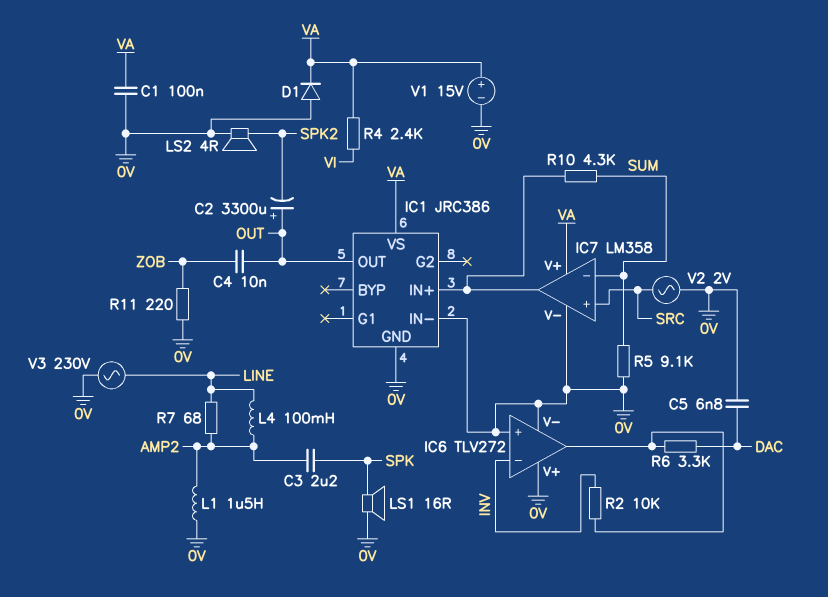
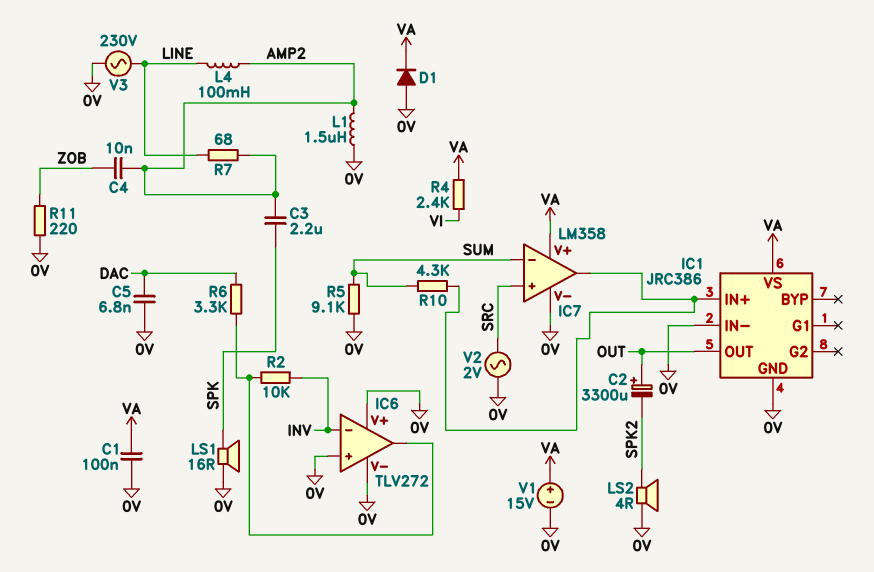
C4: 10nF (OUT, ZOB) -> 10nF (AMP2, ZOB)

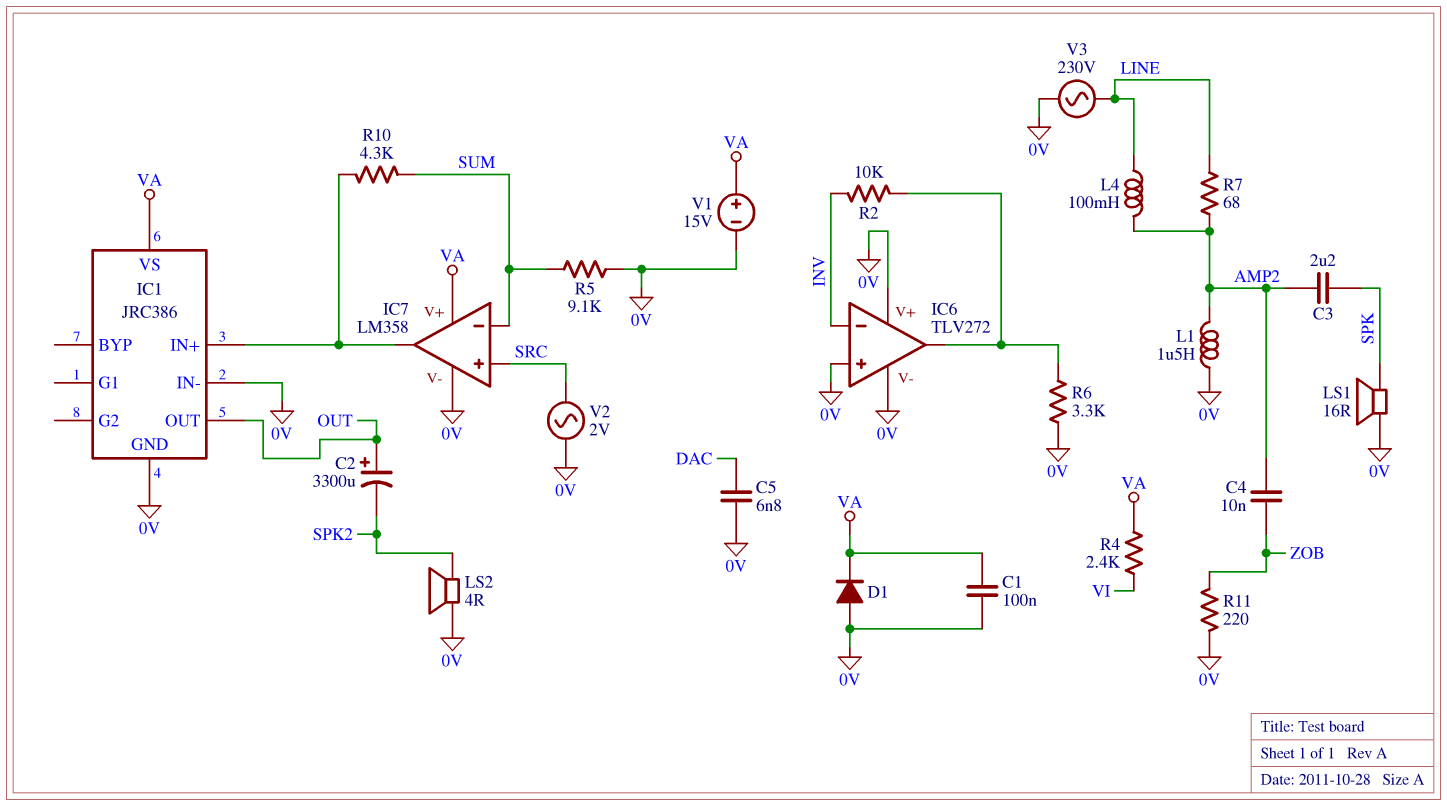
R6: 3.3k (DAC, IC6/out) -> 3.3k (0V, IC6/out)

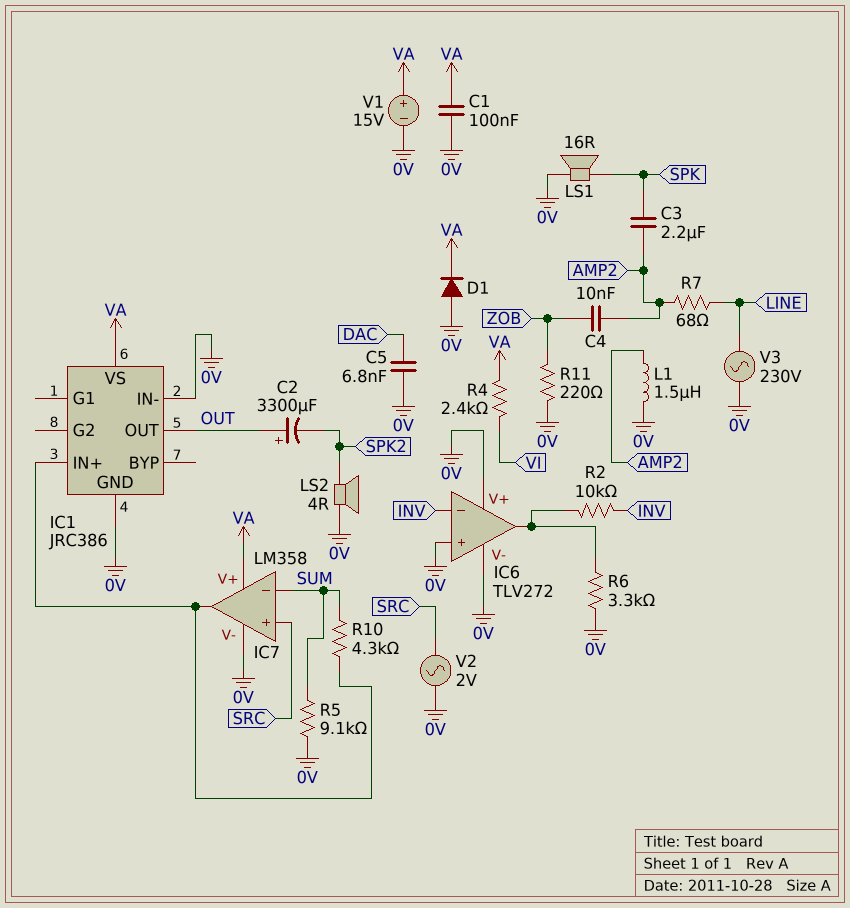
L4: 100mH (AMP2, LINE) -> none

